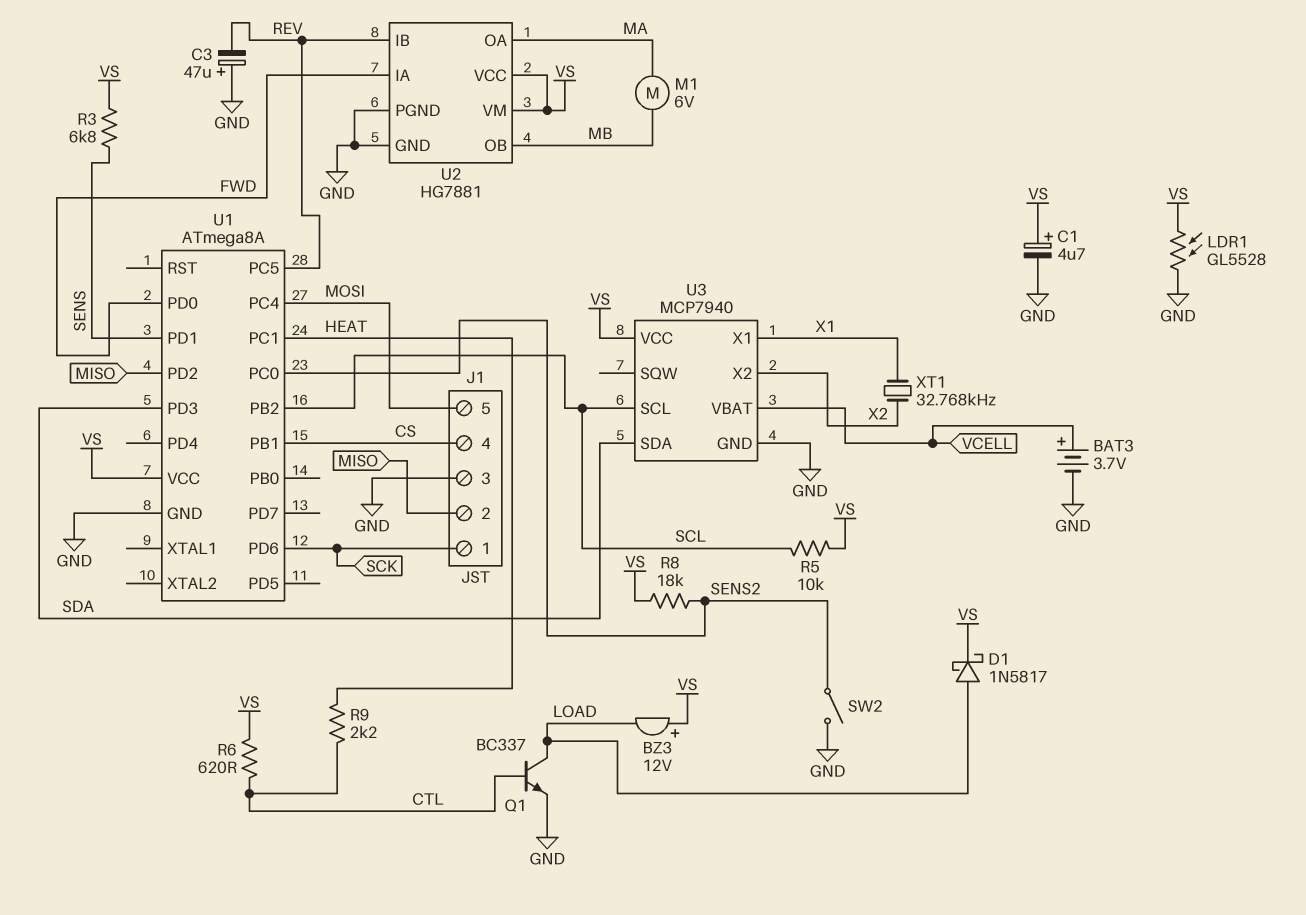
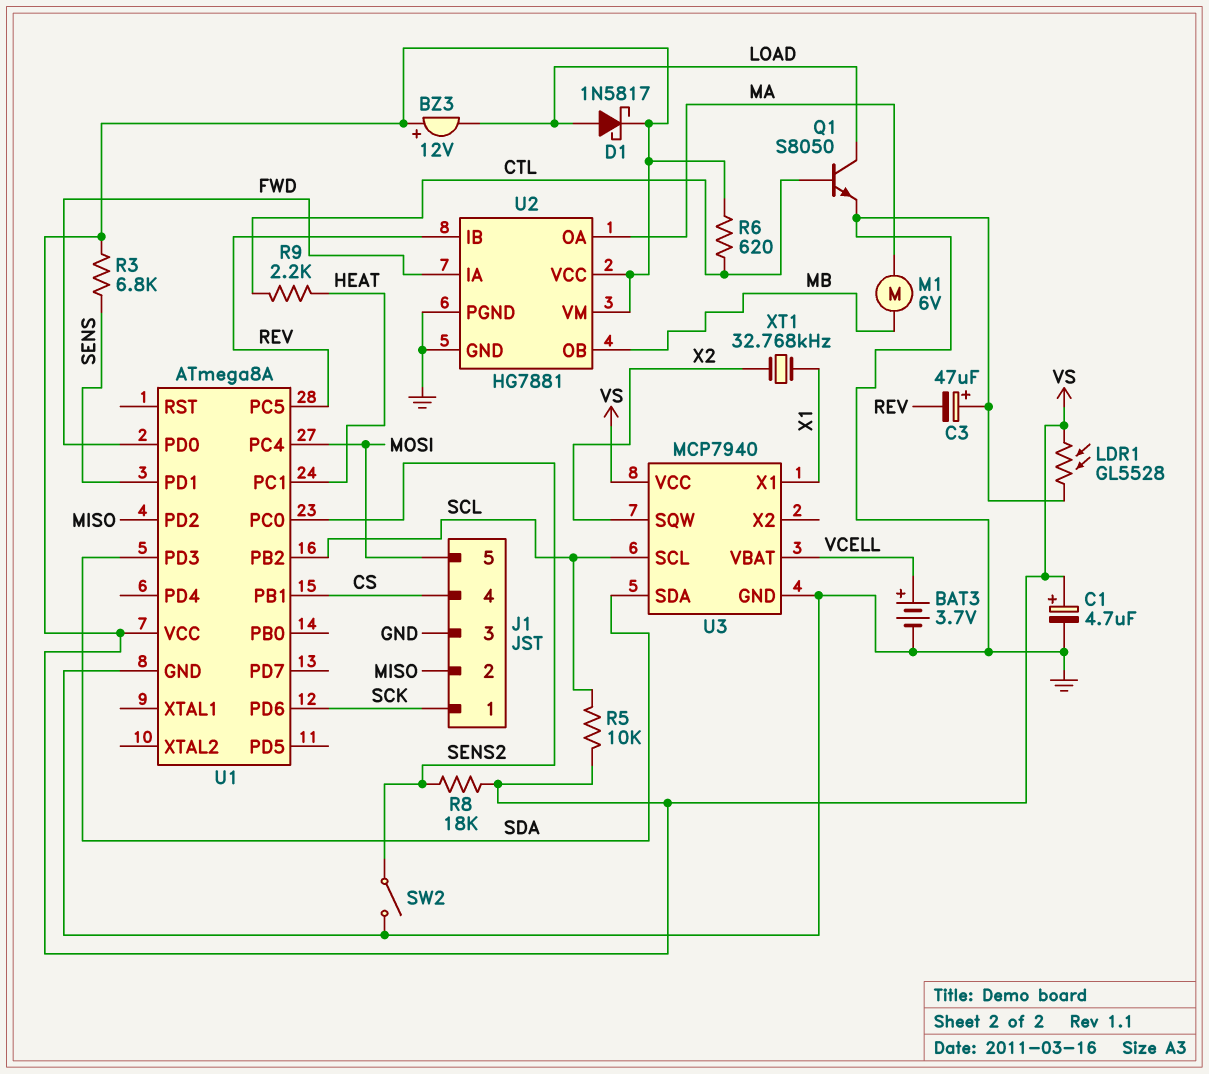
Q1: NPN BC337 (B CTL, C LOAD, E GND) -> NPN S8050 (B CTL, C LOAD, E GND)
U3 pin SQW: none -> X2
U3 pin X2: X2 -> none

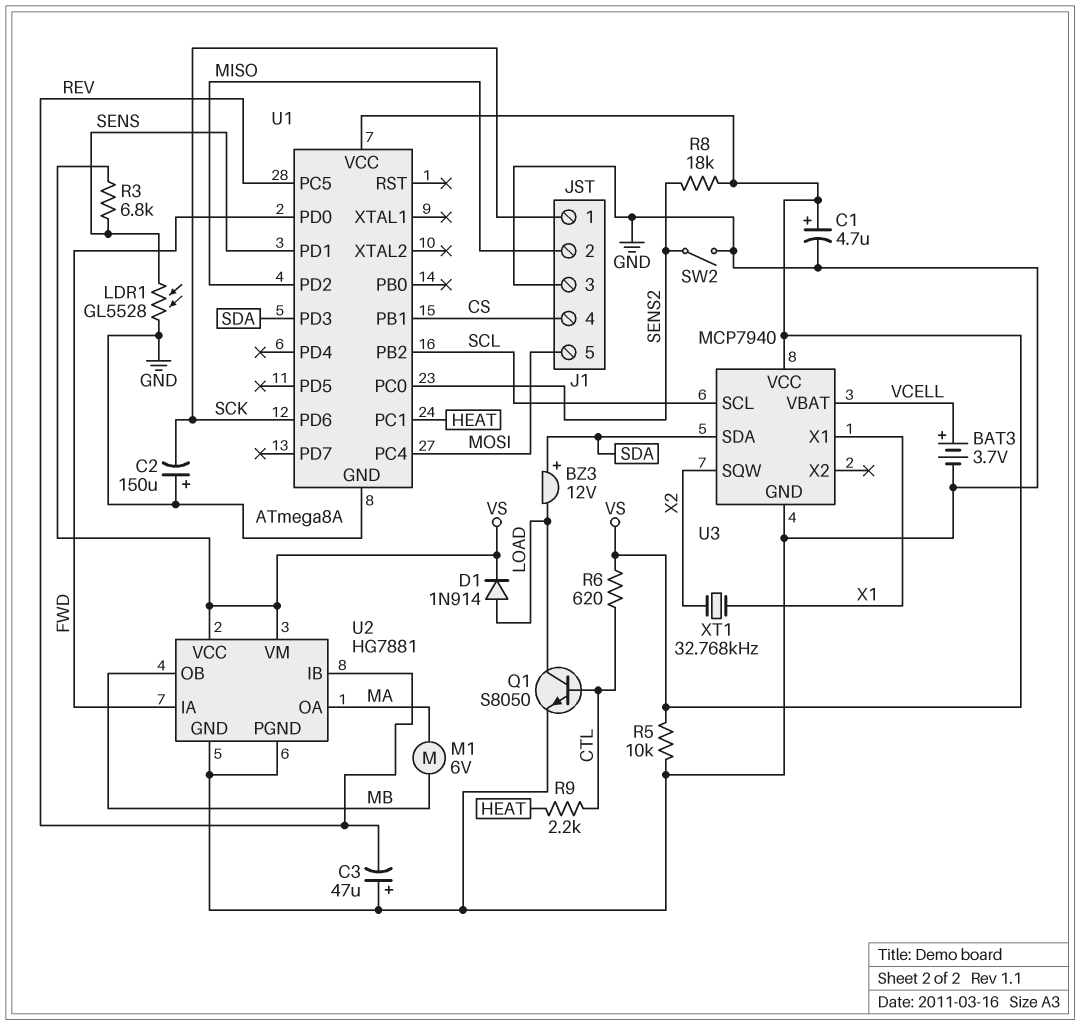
BZ3: buzzer 12V (plus VS, minus LOAD) -> buzzer 12V (plus SDA, minus LOAD)
C2: none -> 150uF (plus GND, minus SCK)
D1: schottky 1N5817 (A LOAD, K VS) -> diode 1N914 (A LOAD, K VS)
LDR1: GL5528 (GND, VS) -> GL5528 (GND, SENS)
R5: 10k (SCL, VS) -> 10k (GND, VS)

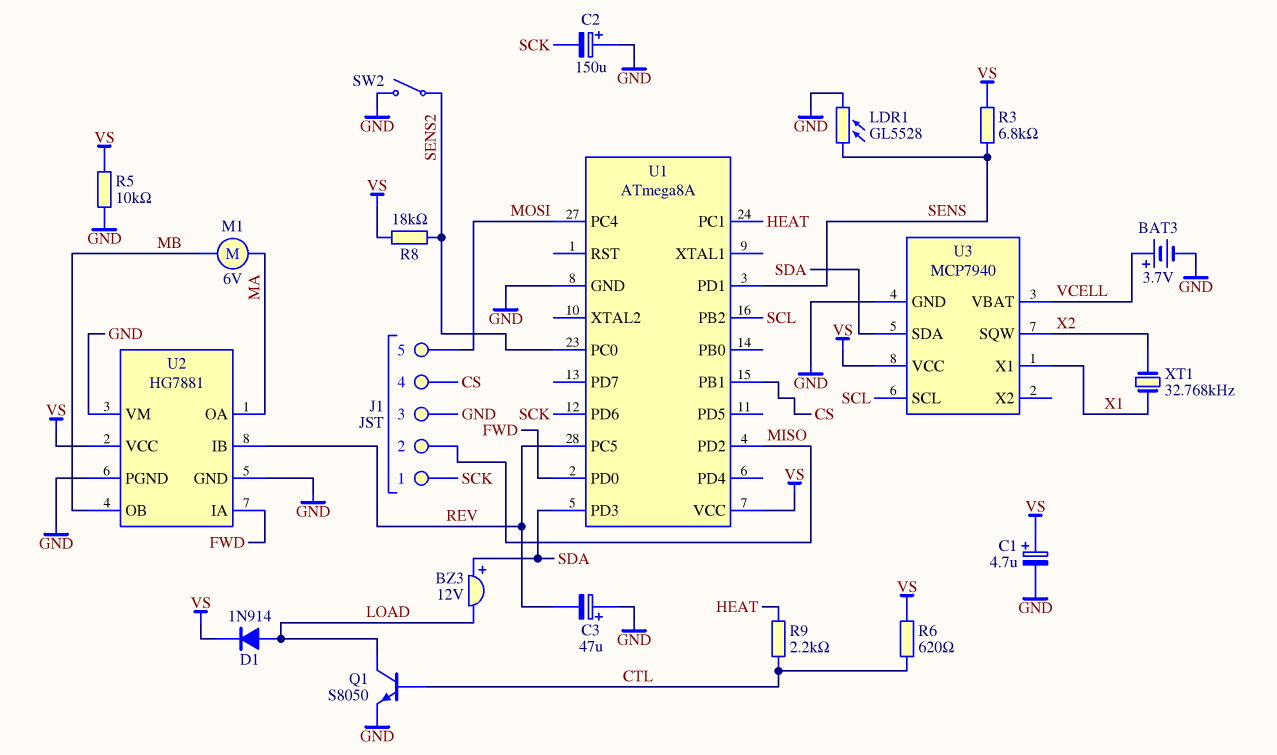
U2 pin VM: VS -> GND

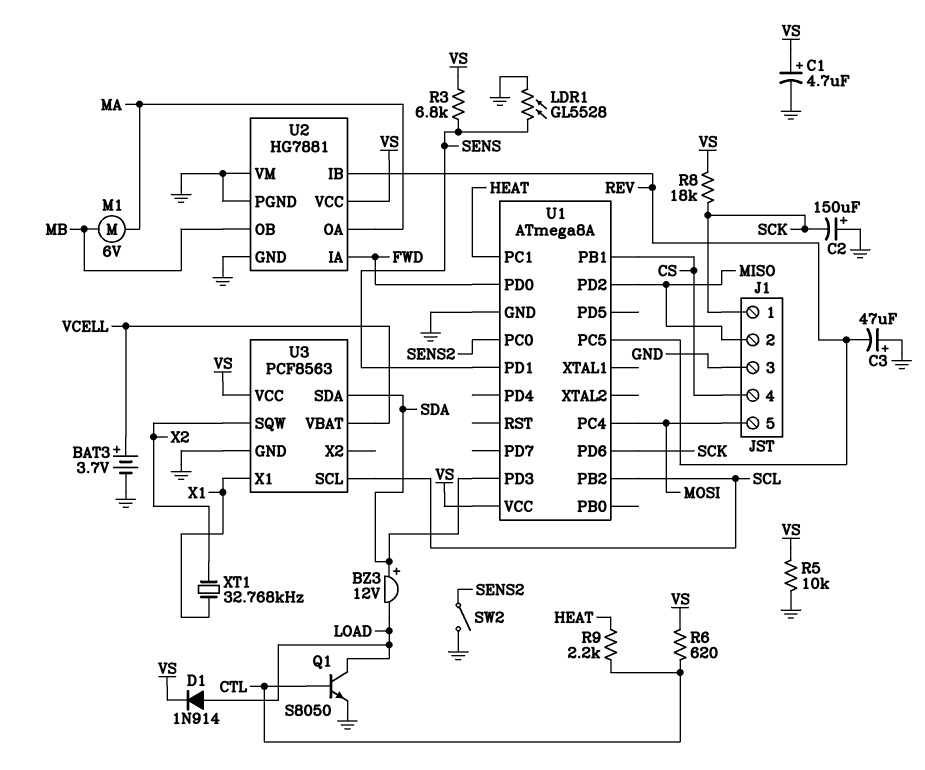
R8: 18k (SENS2, VS) -> 18k (SCK, VS)
U3: MCP7940 -> PCF8563

